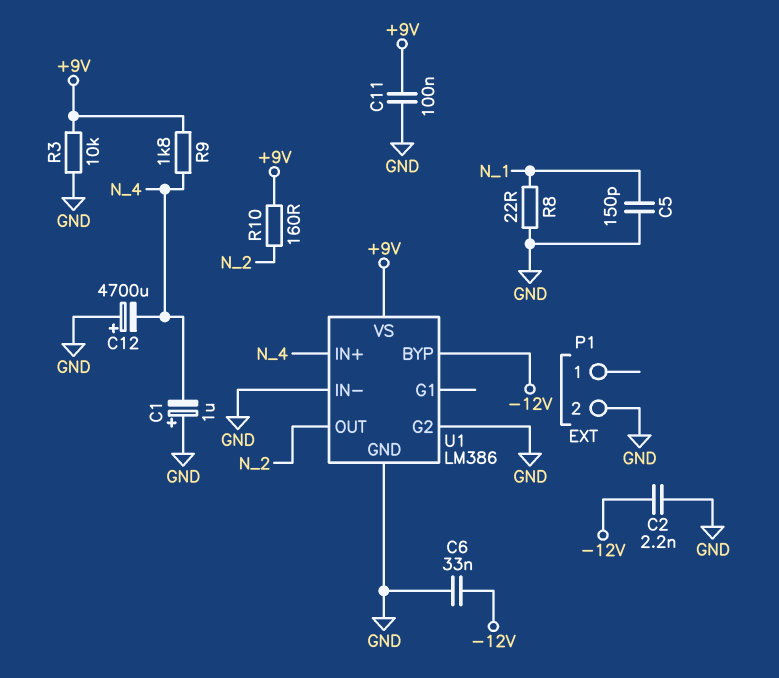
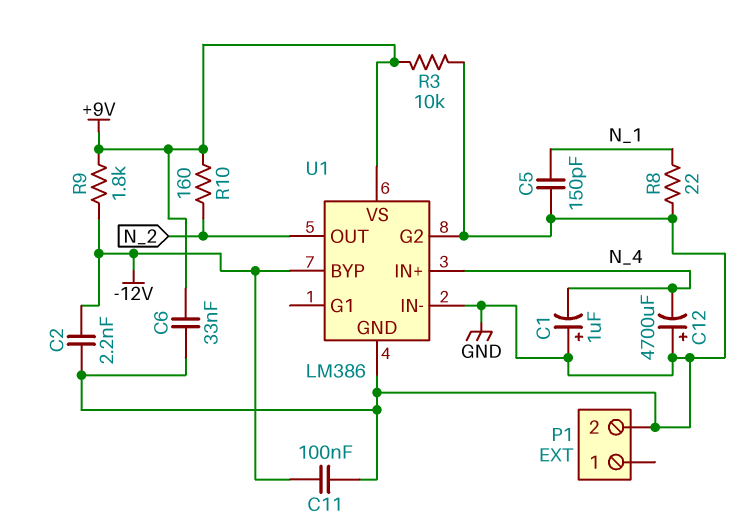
C6: 33nF (-12V, GND) -> 33nF (+9V, GND)
C11: 100nF (+9V, GND) -> 100nF (-12V, GND)
R9: 1.8k (+9V, N_4) -> 1.8k (+9V, -12V)

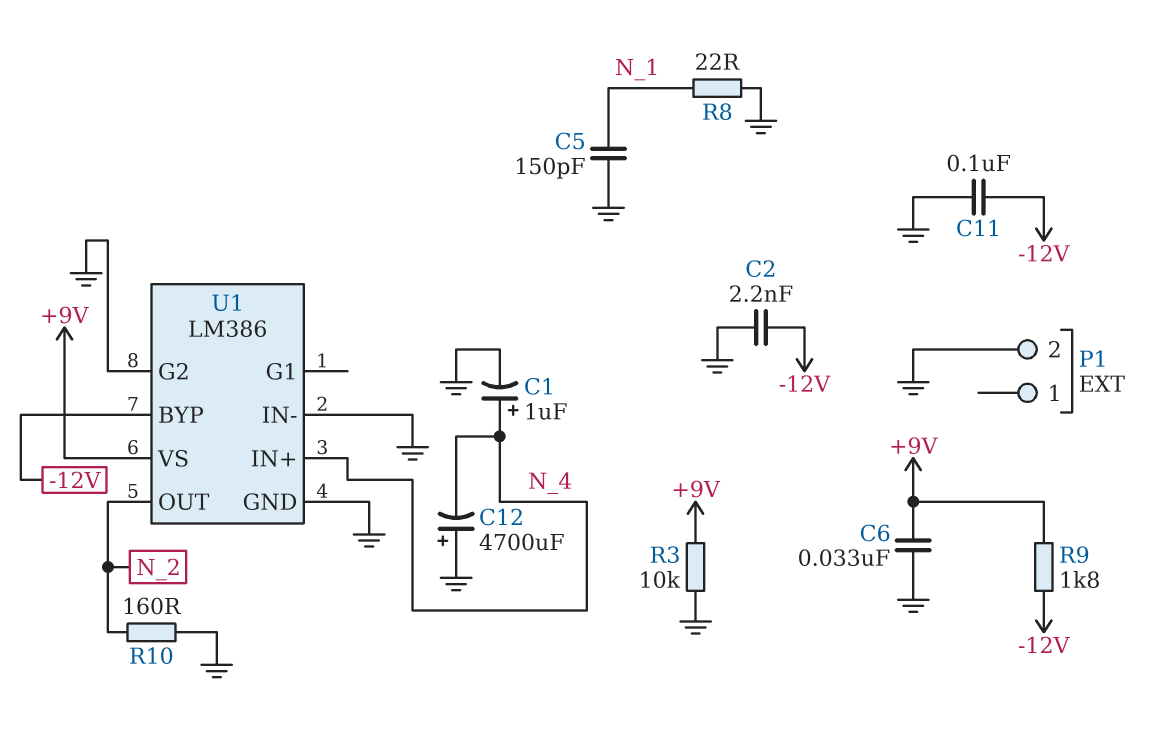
C1: 1uF (plus GND, minus N_4) -> 1uF (plus N_4, minus GND)
R10: 160 (+9V, N_2) -> 160 (GND, N_2)

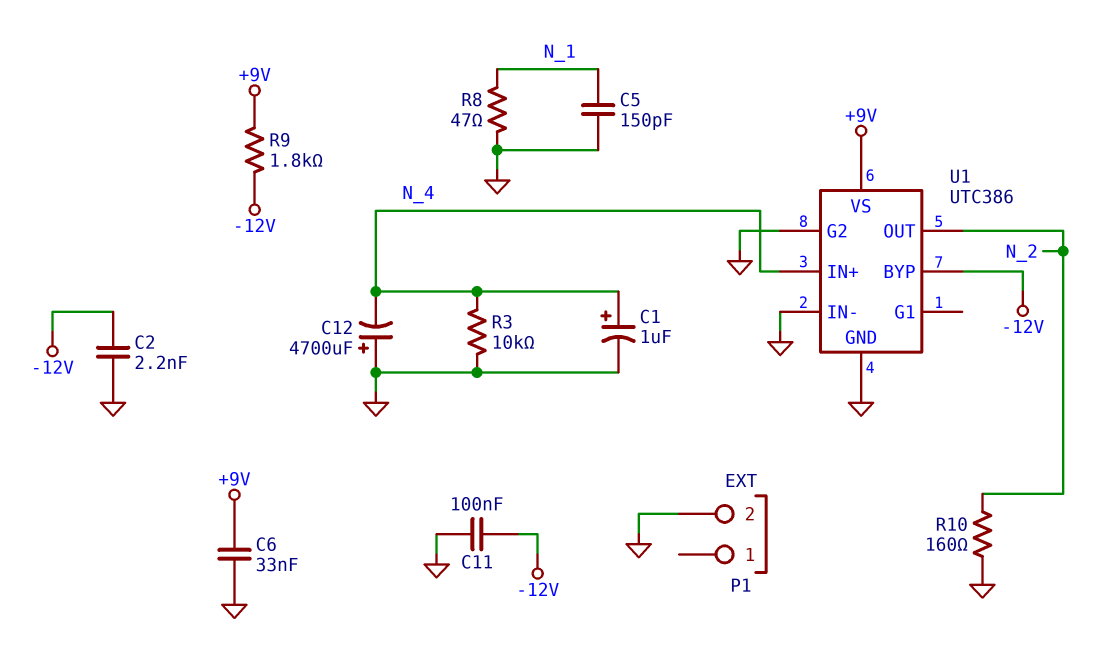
R3: 10k (+9V, GND) -> 10k (GND, N_4)
R8: 22 (GND, N_1) -> 47 (GND, N_1)
U1: LM386 -> UTC386

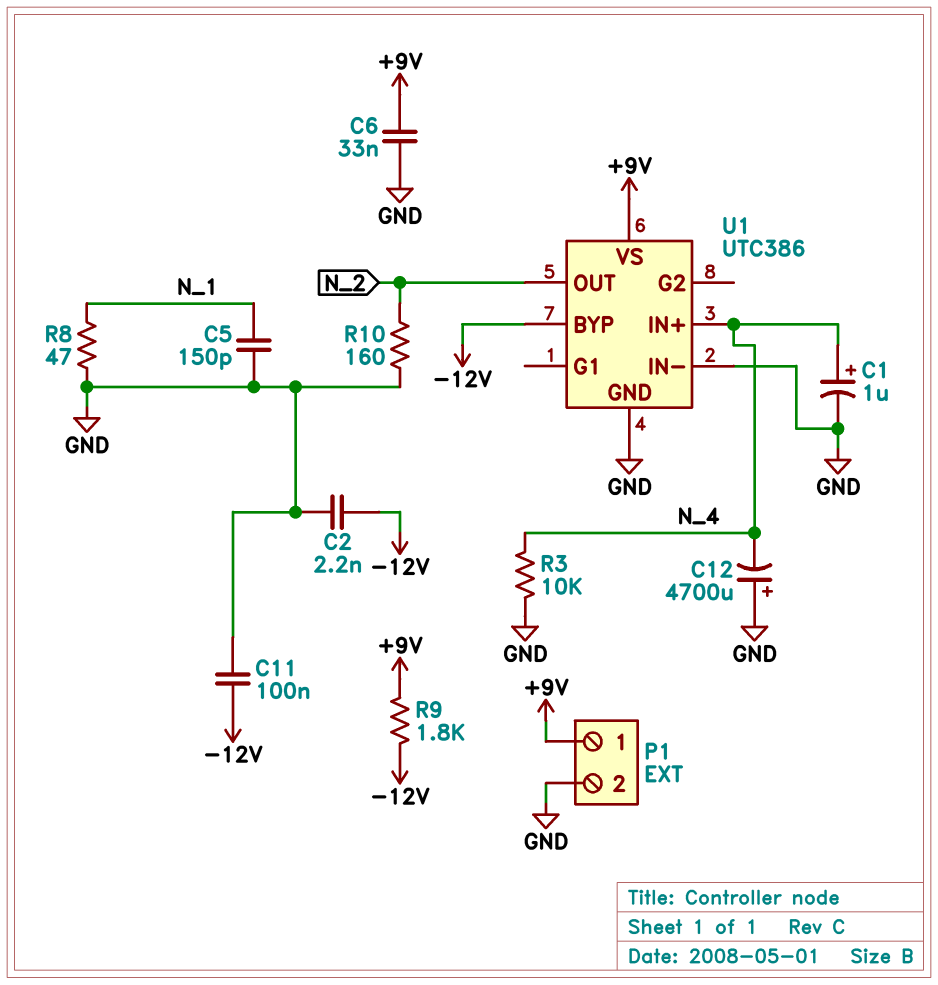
P1 pin 1: none -> +9V
U1 pin G2: GND -> none

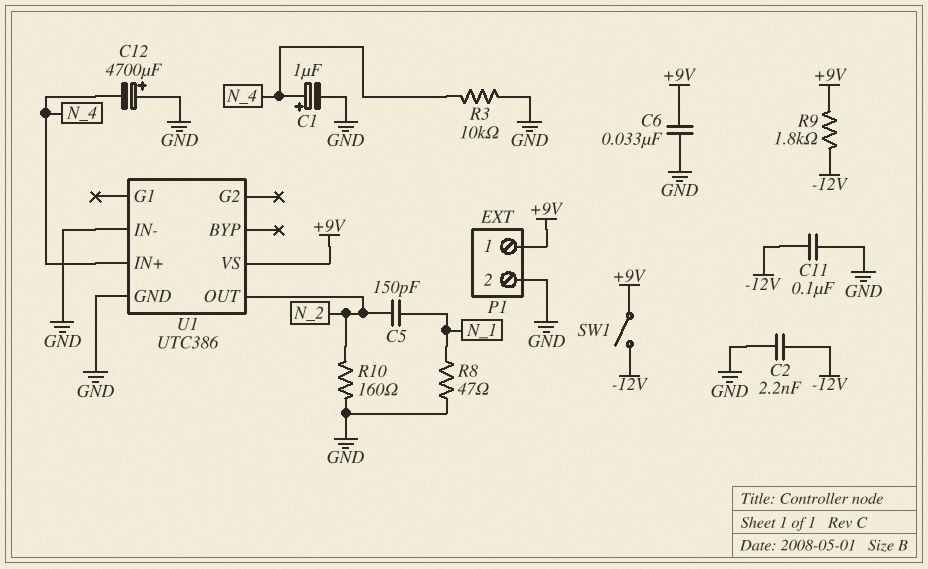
C5: 150pF (GND, N_1) -> 150pF (N_1, N_2)
SW1: none -> switch (+9V, -12V)
U1 pin BYP: -12V -> none

